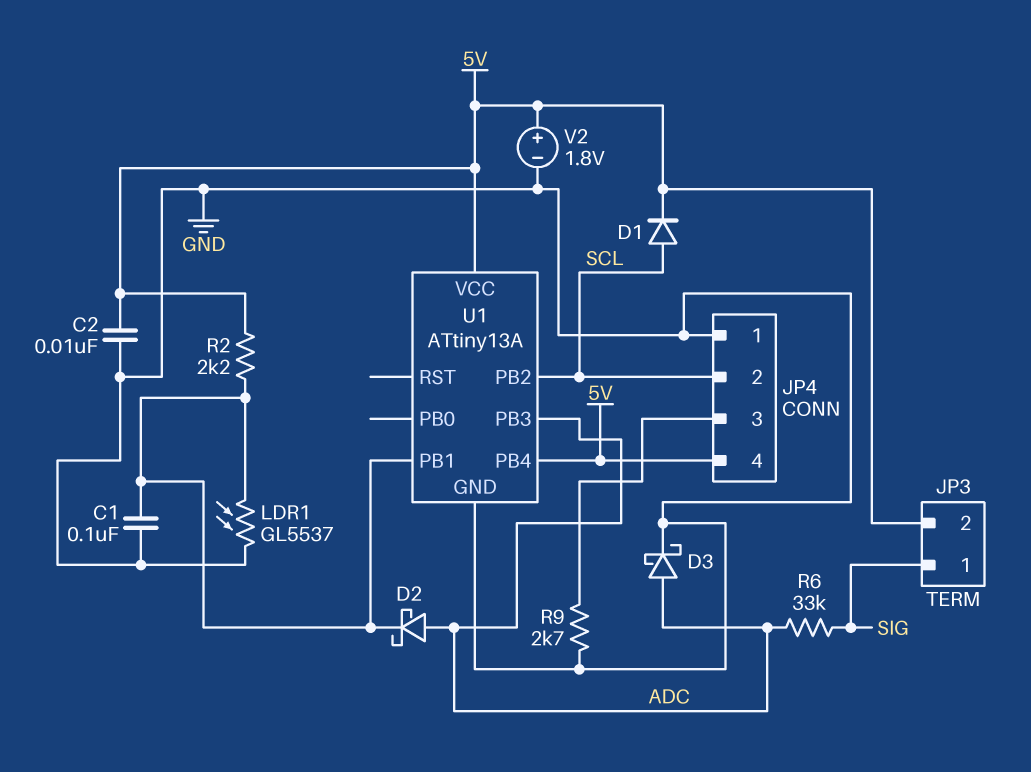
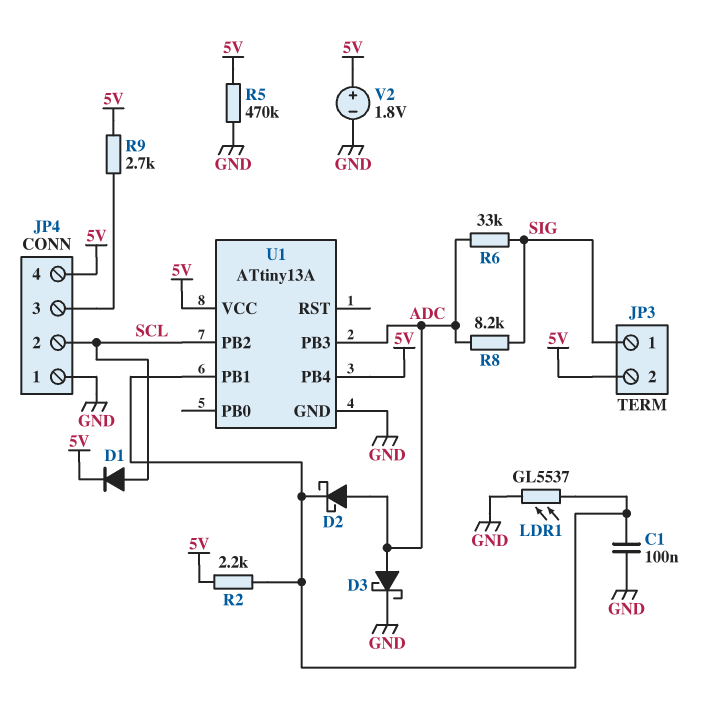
C2: 10nF (5V, GND) -> none
R5: none -> 470k (5V, GND)
R8: none -> 8.2k (ADC, SIG)
R9: 2.7k (GND, JP4/3) -> 2.7k (5V, JP4/3)

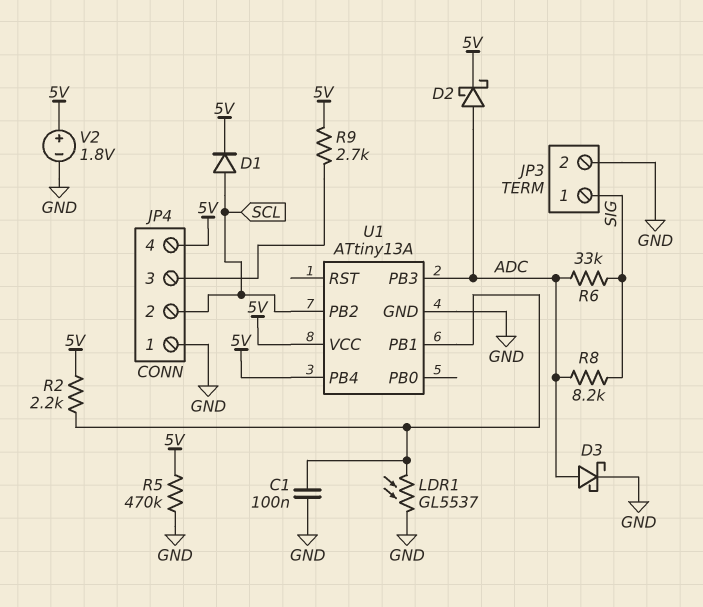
D2: schottky (A ADC, K U1/PB1) -> schottky (A ADC, K 5V)
JP3 pin 2: 5V -> GND

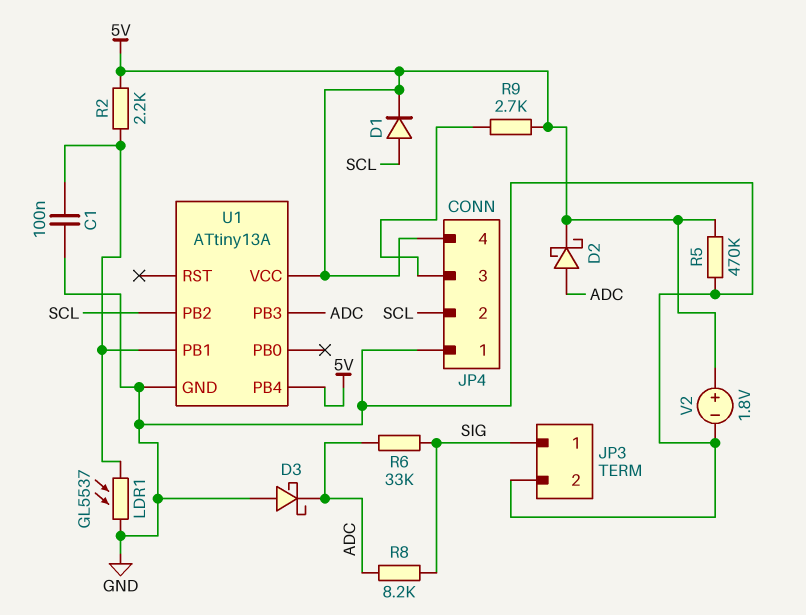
D3: schottky (A ADC, K GND) -> schottky (A GND, K ADC)

